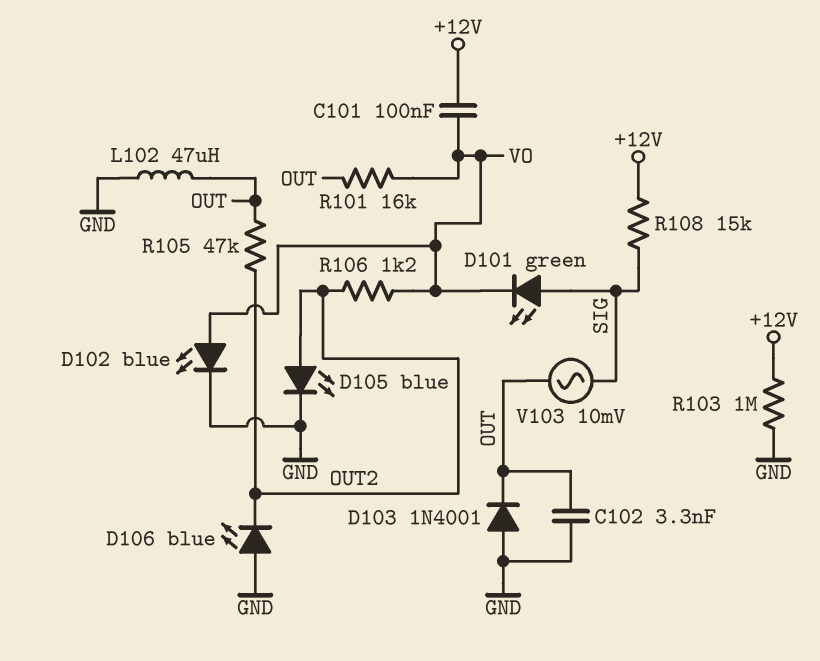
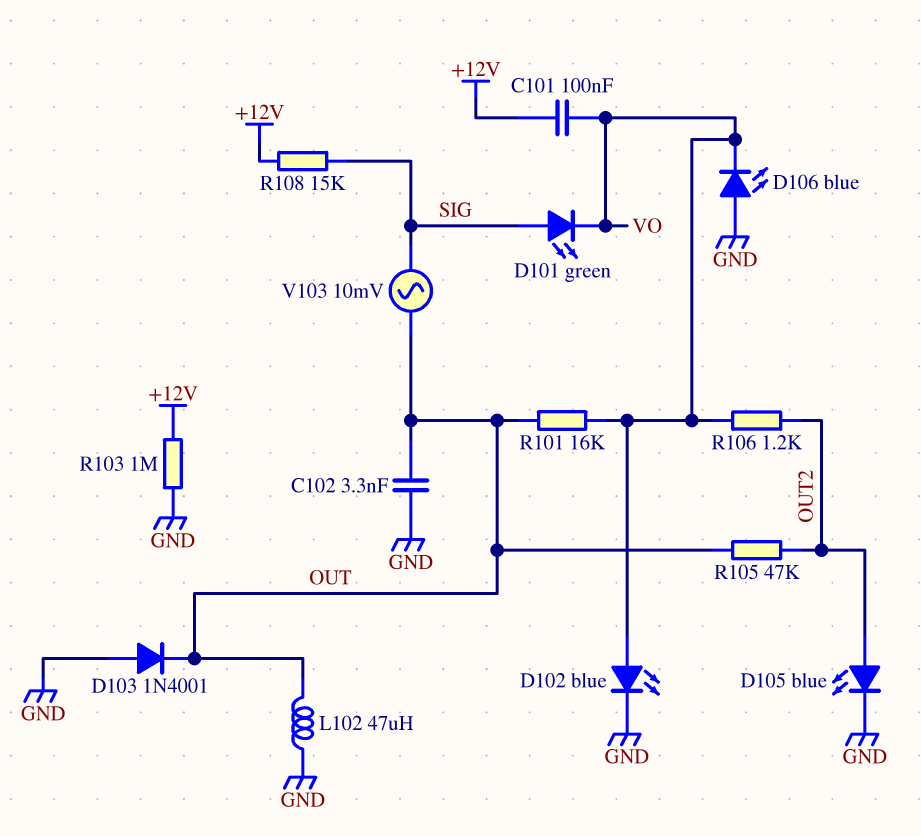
D106: LED blue (A GND, K OUT2) -> LED blue (A GND, K VO)

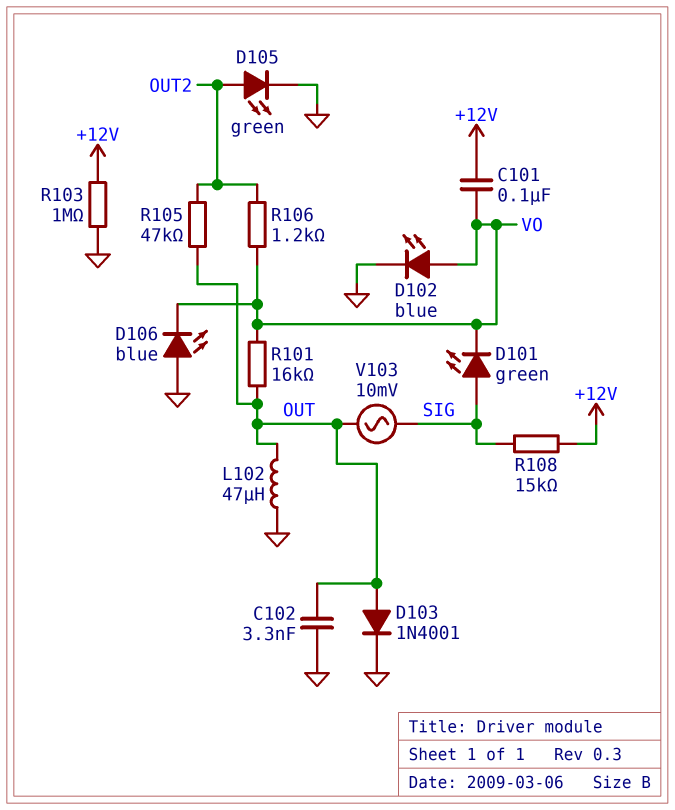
D103: diode 1N4001 (A GND, K OUT) -> diode 1N4001 (A OUT, K GND)
D105: LED blue (A OUT2, K GND) -> LED green (A OUT2, K GND)

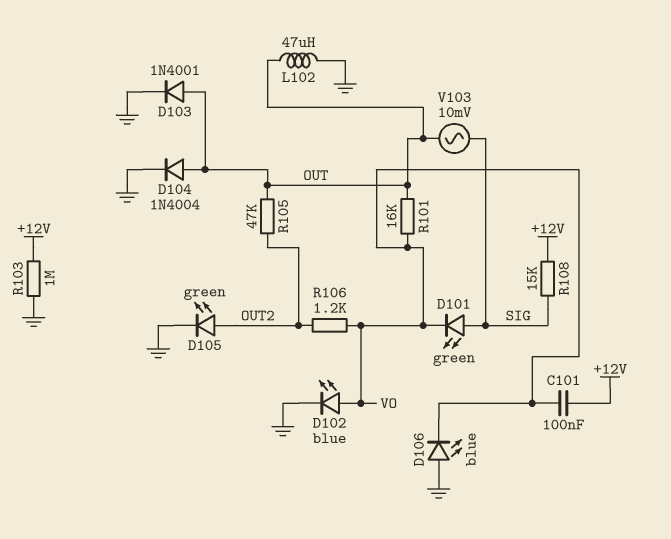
C102: 3.3nF (GND, OUT) -> none
D104: none -> diode 1N4004 (A OUT, K GND)

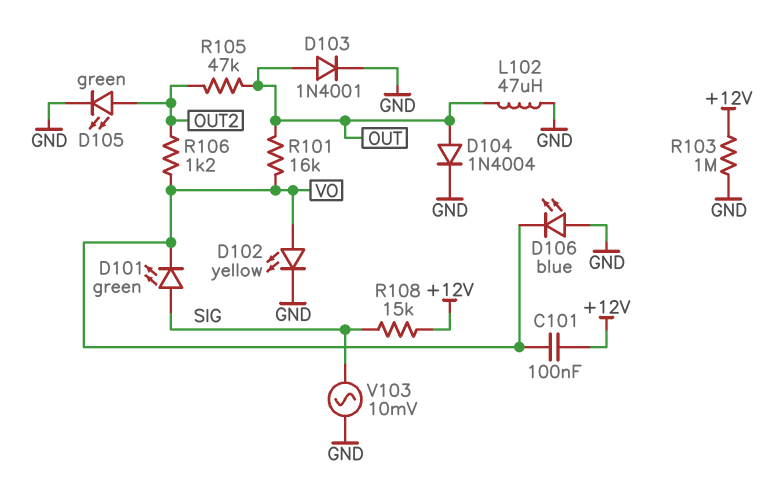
D102: LED blue (A VO, K GND) -> LED yellow (A VO, K GND)
V103: AC 10mV (OUT, SIG) -> AC 10mV (GND, SIG)

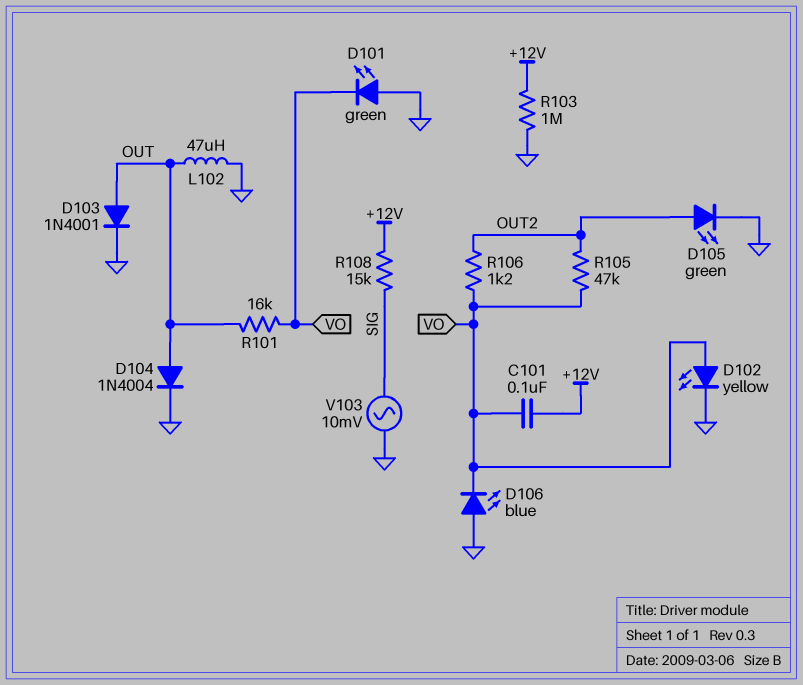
D101: LED green (A SIG, K VO) -> LED green (A GND, K VO)
R105: 47k (OUT, OUT2) -> 47k (OUT2, VO)

